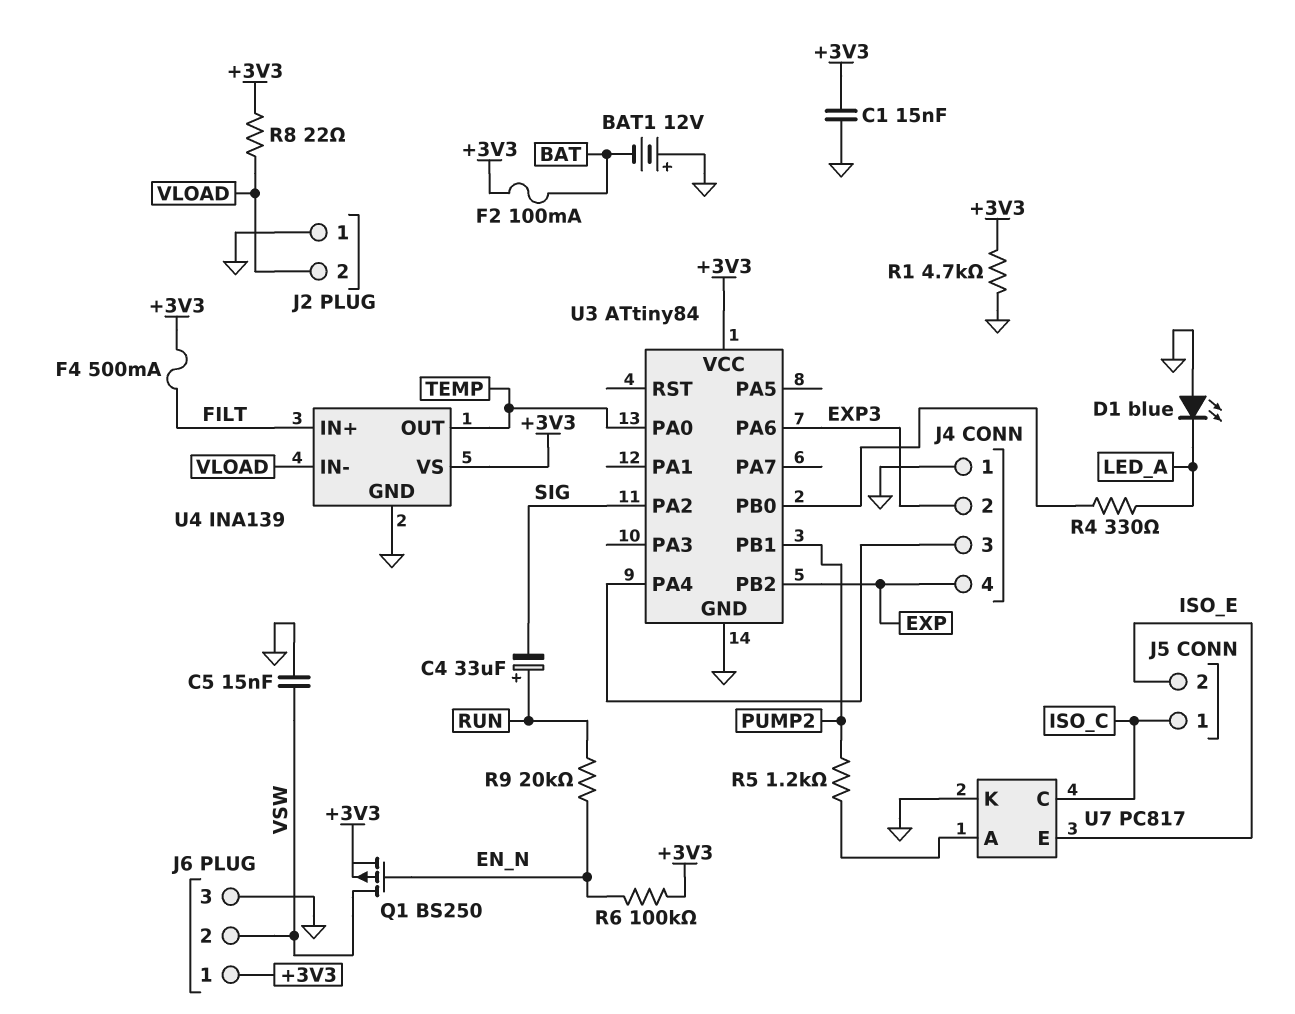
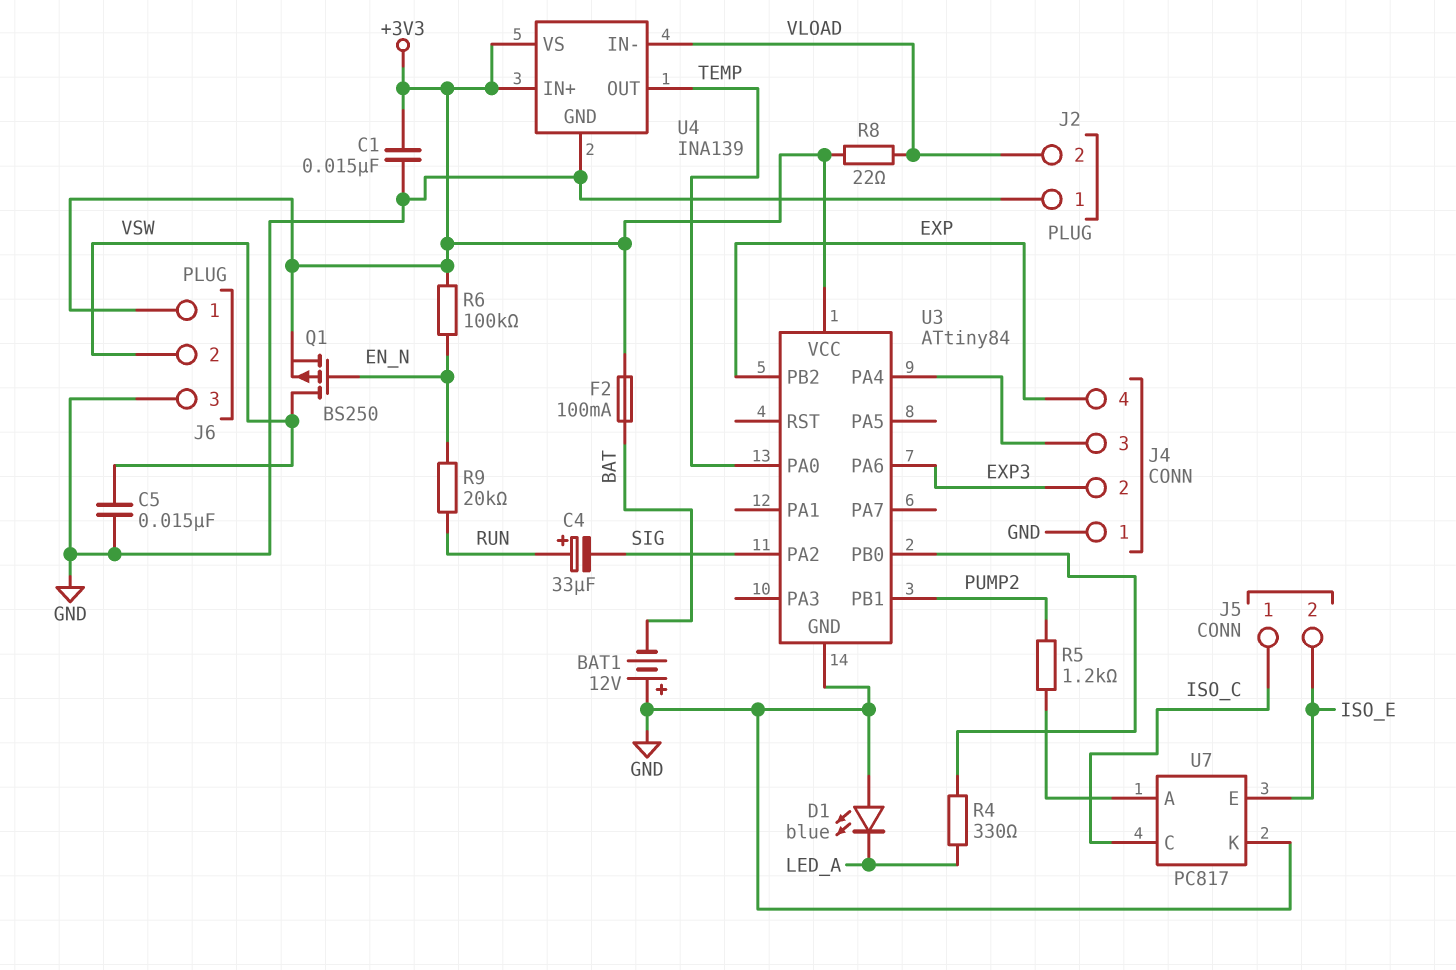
F4: 500mA (+3V3, FILT) -> none
R1: 4.7k (+3V3, GND) -> none
U4 pin IN+: FILT -> +3V3

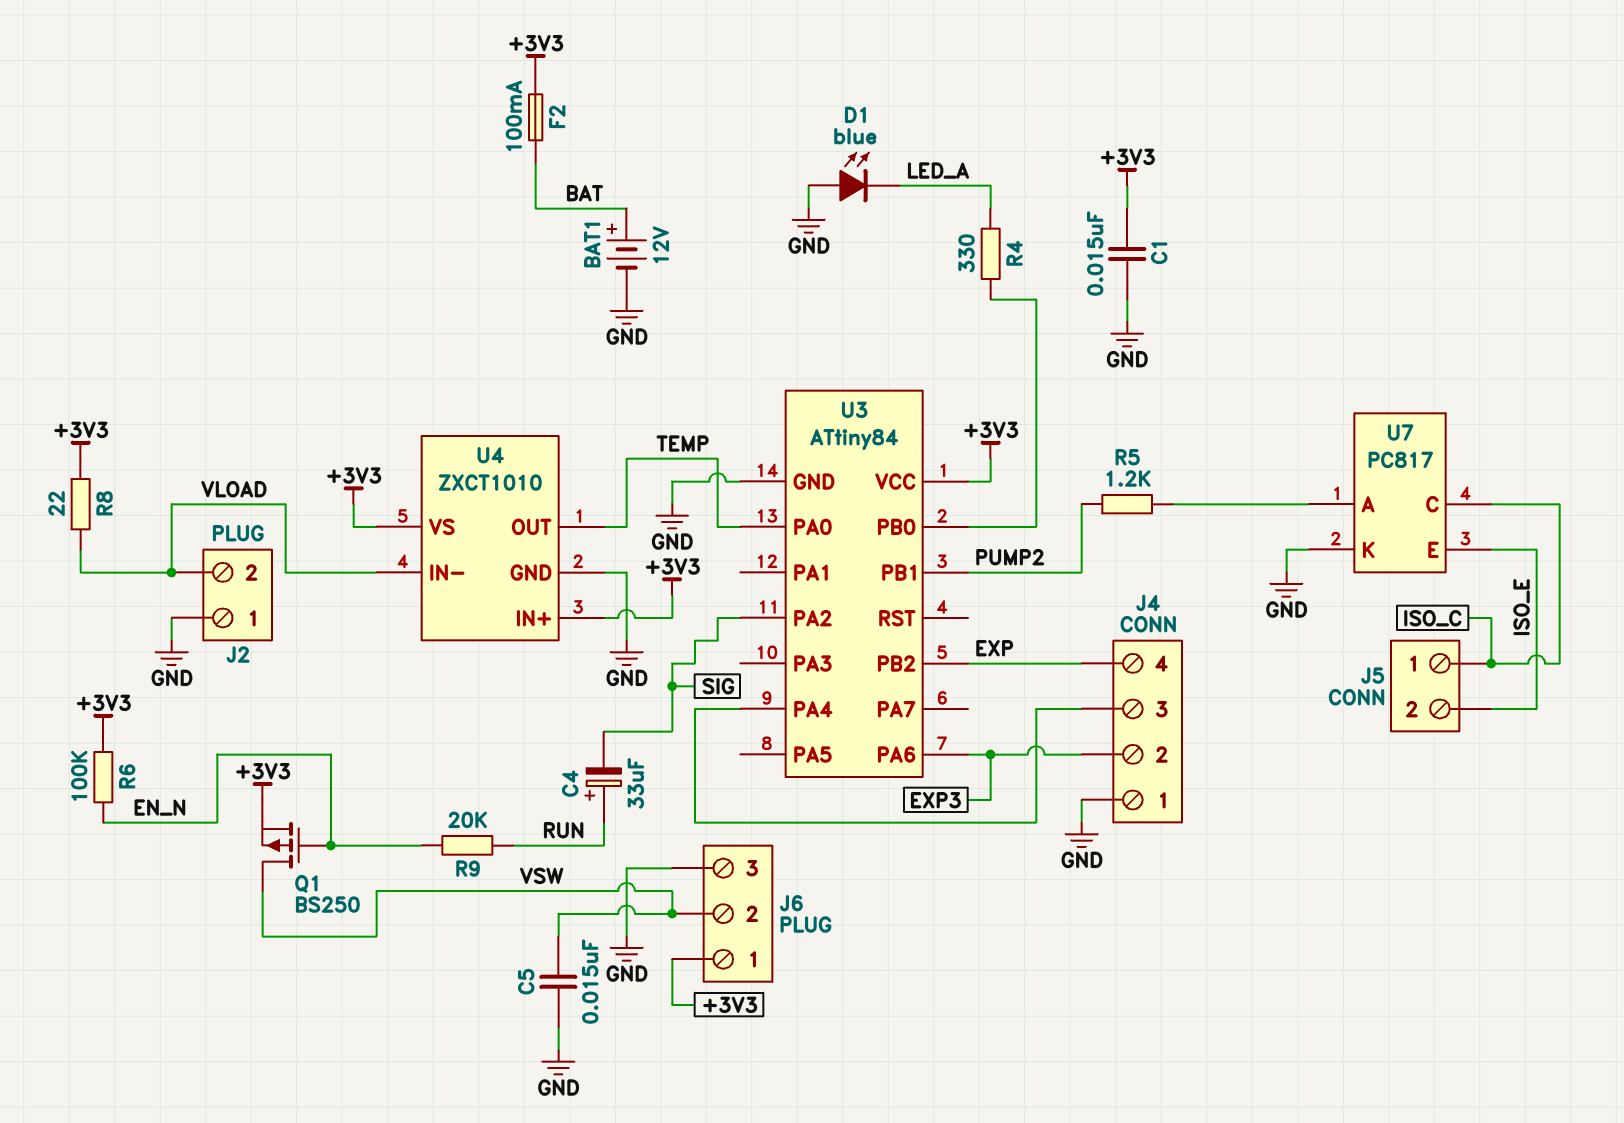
BAT1: 12V (plus GND, minus BAT) -> 12V (plus BAT, minus GND)
U4: INA139 -> ZXCT1010

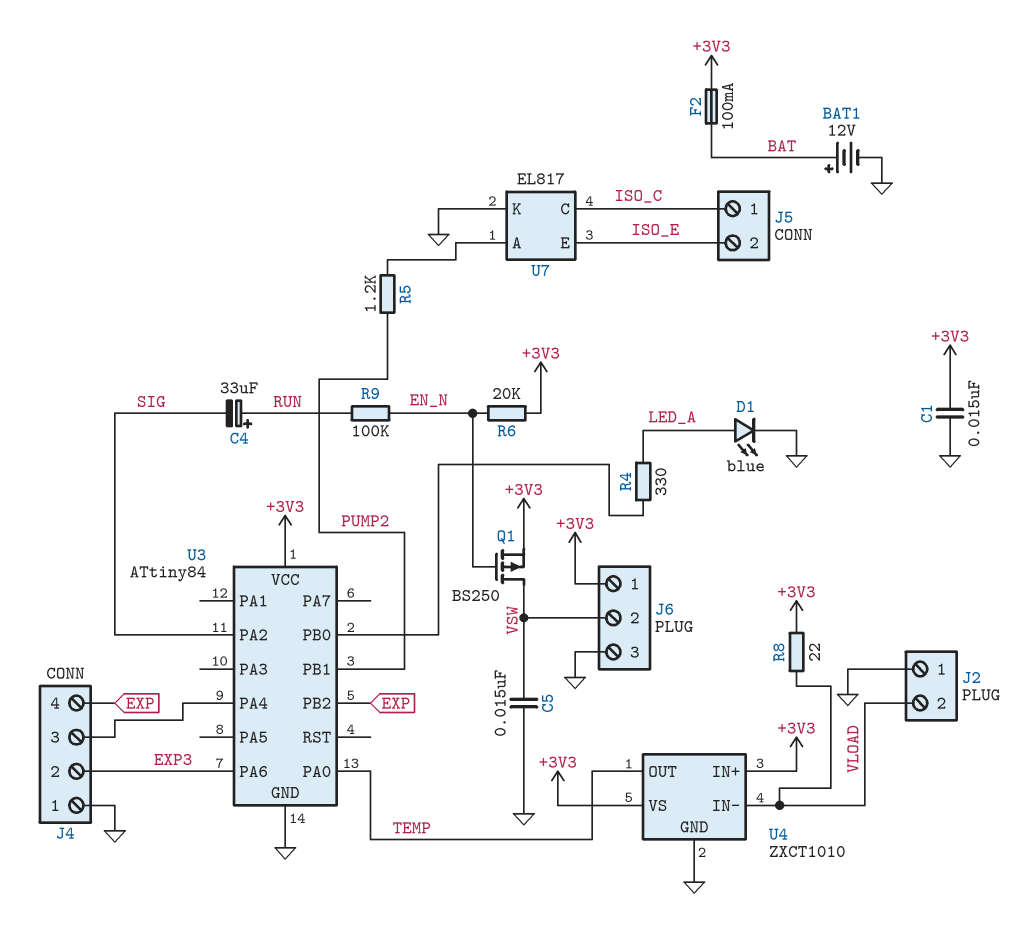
D1: LED blue (A GND, K LED_A) -> LED blue (A LED_A, K GND)
R6: 100k (+3V3, EN_N) -> 20k (+3V3, EN_N)
R9: 20k (EN_N, RUN) -> 100k (EN_N, RUN)
U7: PC817 -> EL817

